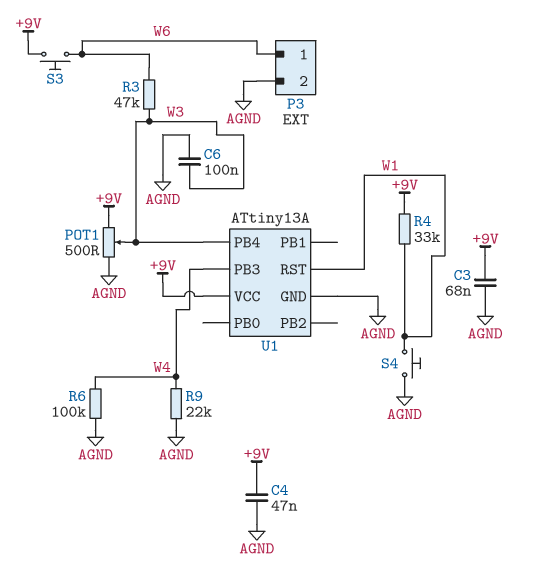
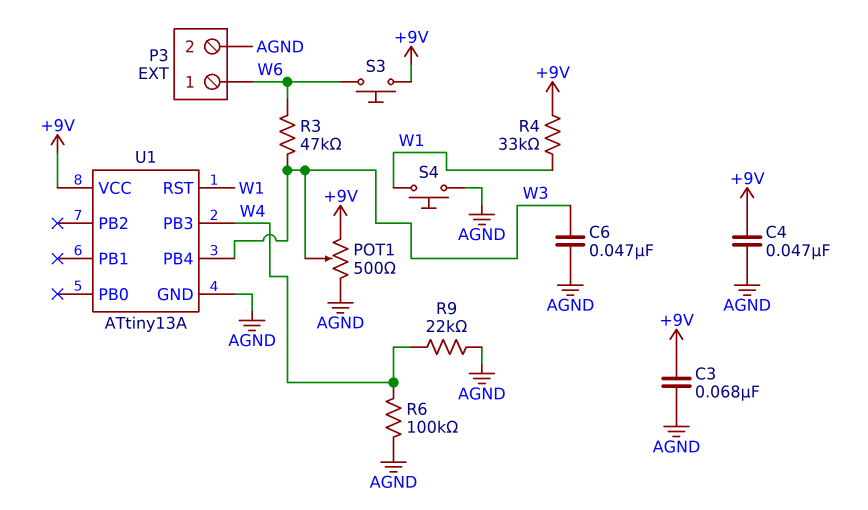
C6: 100nF (AGND, W3) -> 47nF (AGND, W3)

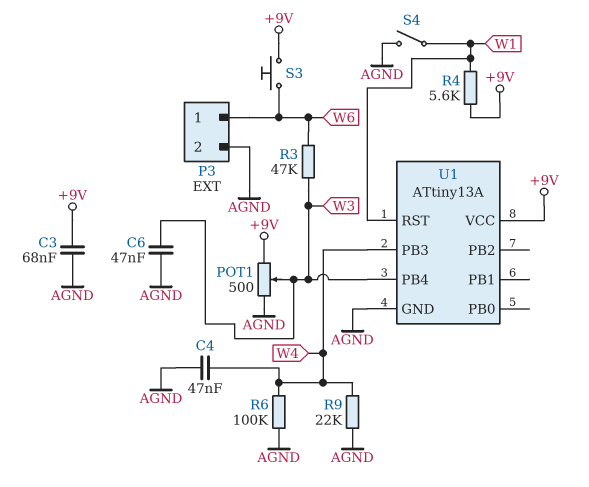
C4: 47nF (+9V, AGND) -> 47nF (AGND, W4)
R4: 33k (+9V, W1) -> 5.6k (+9V, W1)
S4: button (AGND, W1) -> switch (AGND, W1)

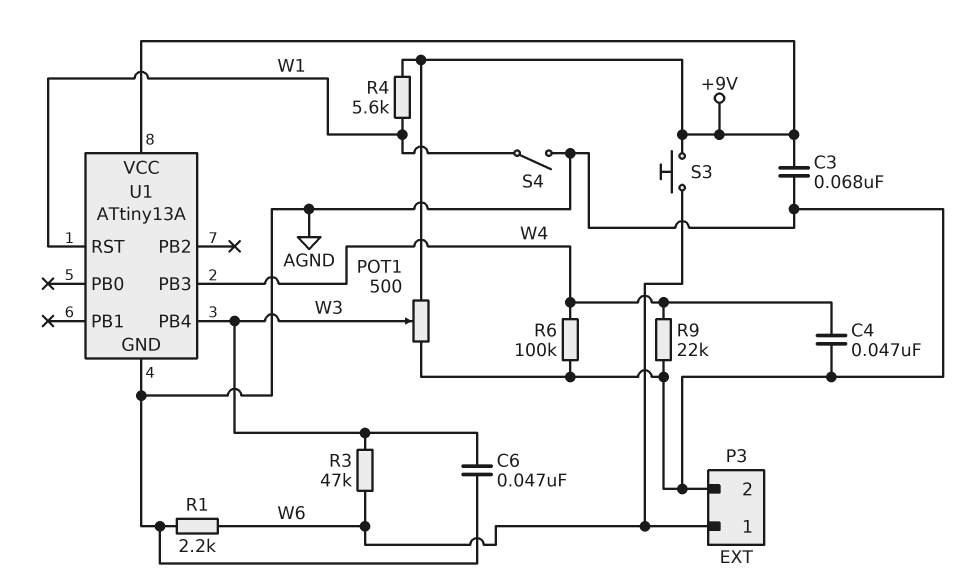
R1: none -> 2.2k (AGND, W6)

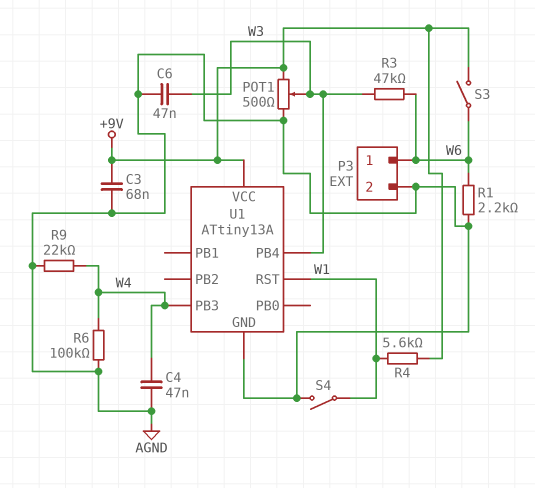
S3: button (+9V, W6) -> switch (+9V, W6)

